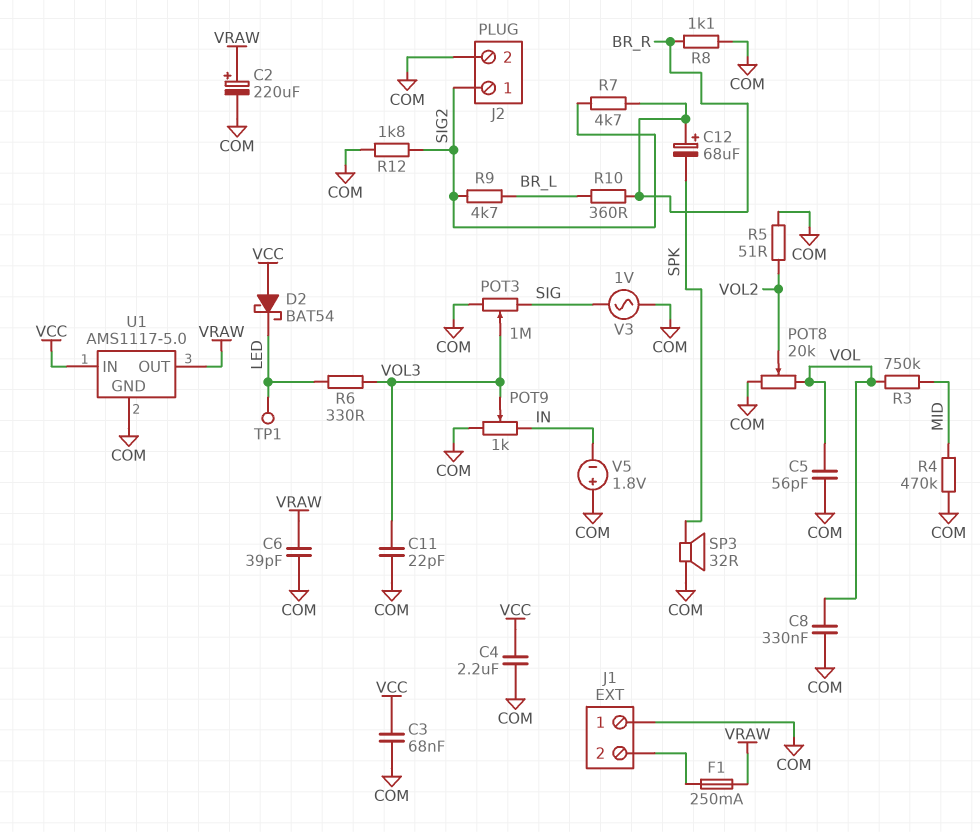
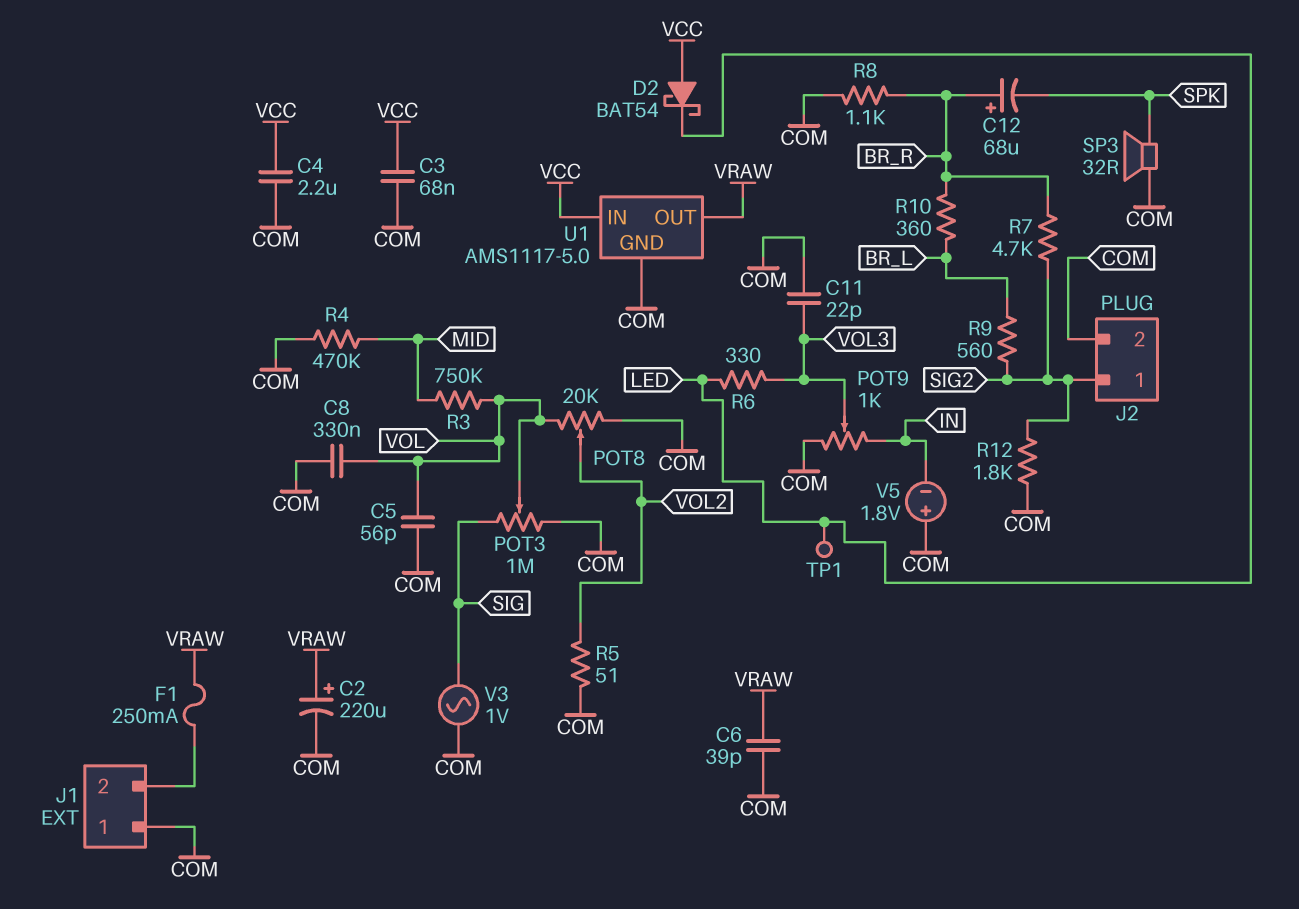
POT3: 1M (COM, SIG, wiper VOL3) -> 1M (COM, SIG, wiper VOL)
R9: 4.7k (BR_L, SIG2) -> 560 (BR_L, SIG2)

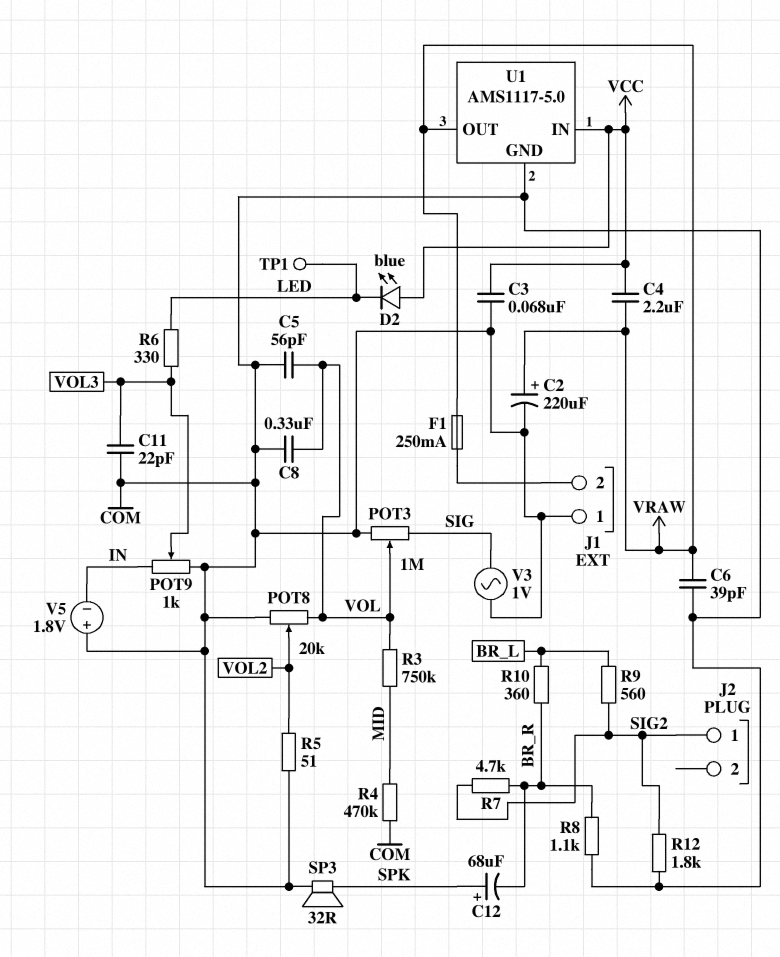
C4: 2.2uF (COM, VCC) -> 2.2uF (VCC, VRAW)
C12: 68uF (plus BR_R, minus SPK) -> 68uF (plus SPK, minus BR_R)
D2: schottky BAT54 (A VCC, K LED) -> LED blue (A VCC, K LED)
J2 pin 2: COM -> none

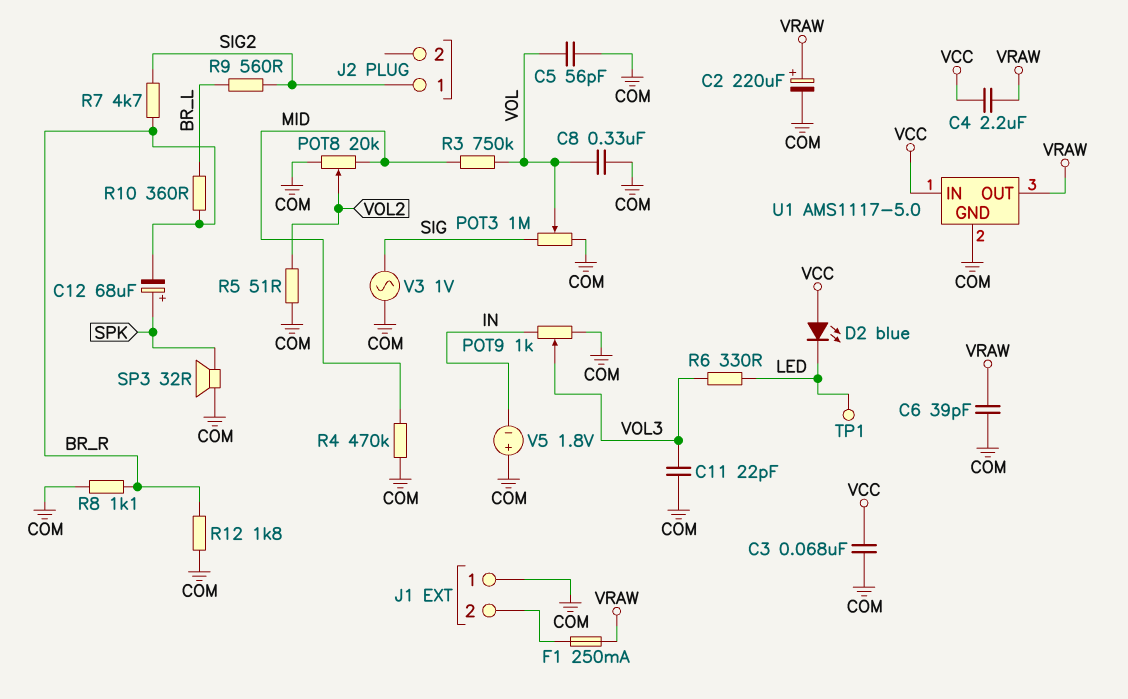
POT8: 20k (COM, VOL, wiper VOL2) -> 20k (COM, MID, wiper VOL2)
R12: 1.8k (COM, SIG2) -> 1.8k (BR_R, COM)

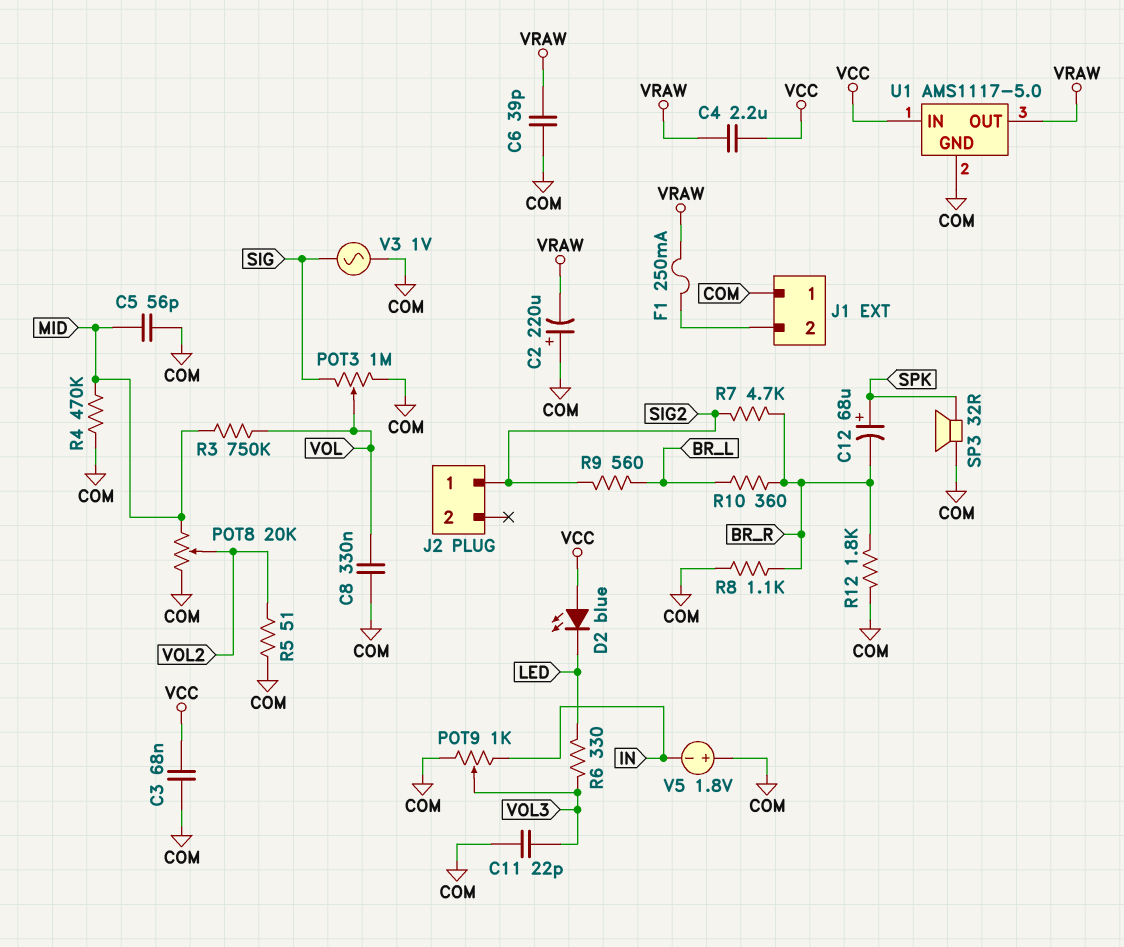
C2: 220uF (plus VRAW, minus COM) -> 220uF (plus COM, minus VRAW)
C5: 56pF (COM, VOL) -> 56pF (COM, MID)
TP1: test point (LED) -> none

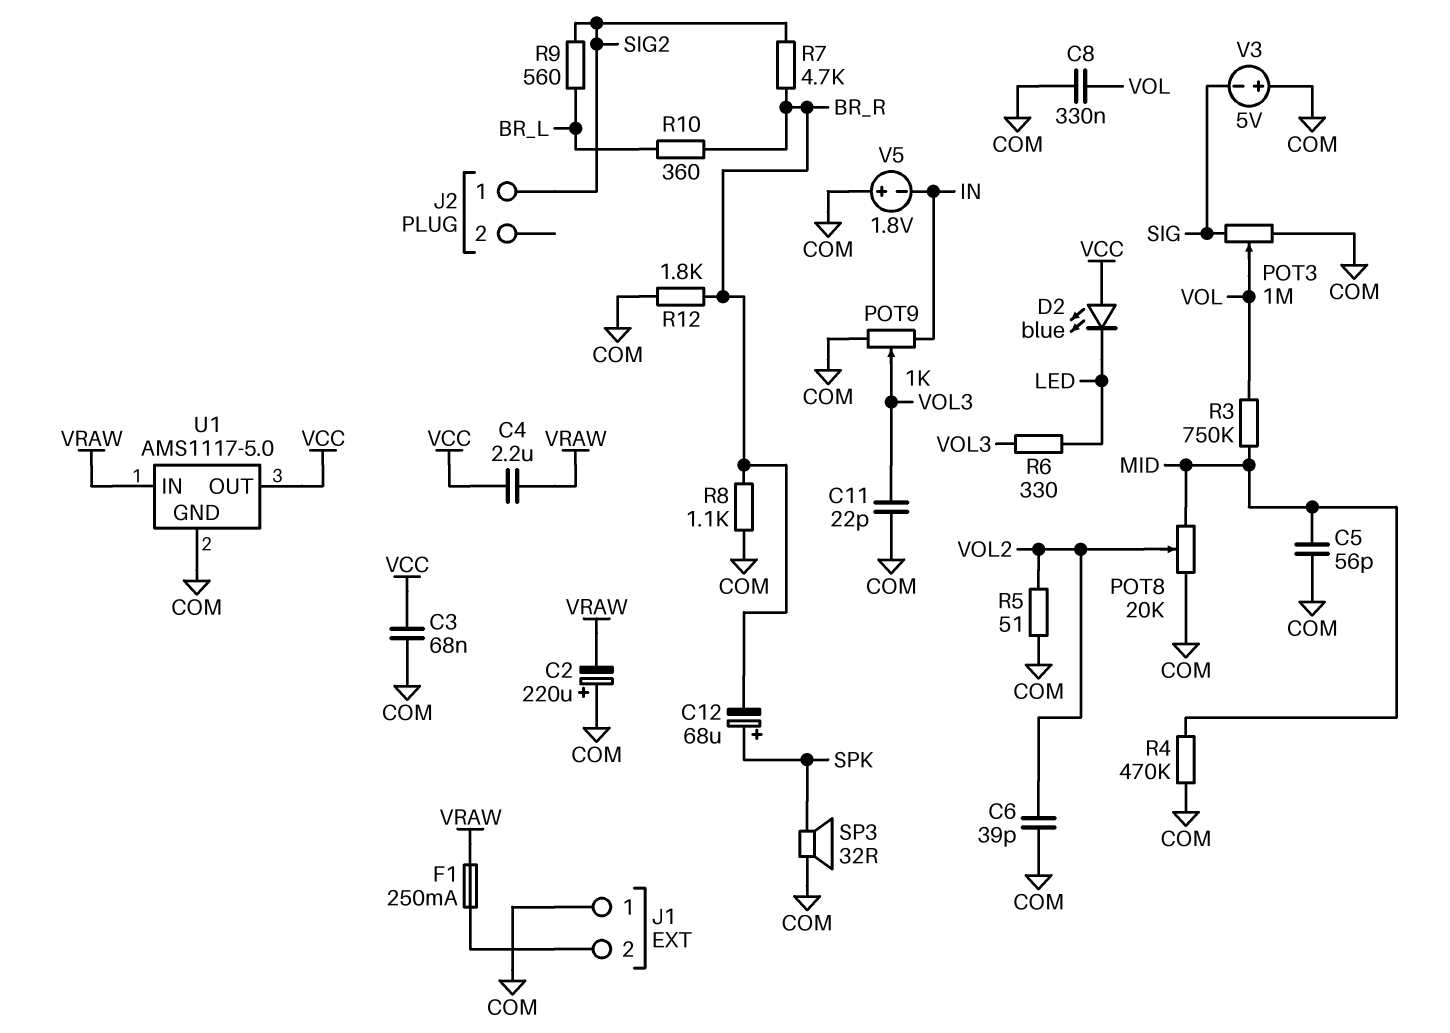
C6: 39pF (COM, VRAW) -> 39pF (COM, VOL2)
U1 pin IN: VCC -> VRAW
U1 pin OUT: VRAW -> VCC
V3: AC 1V (COM, SIG) -> 5V (plus COM, minus SIG)

